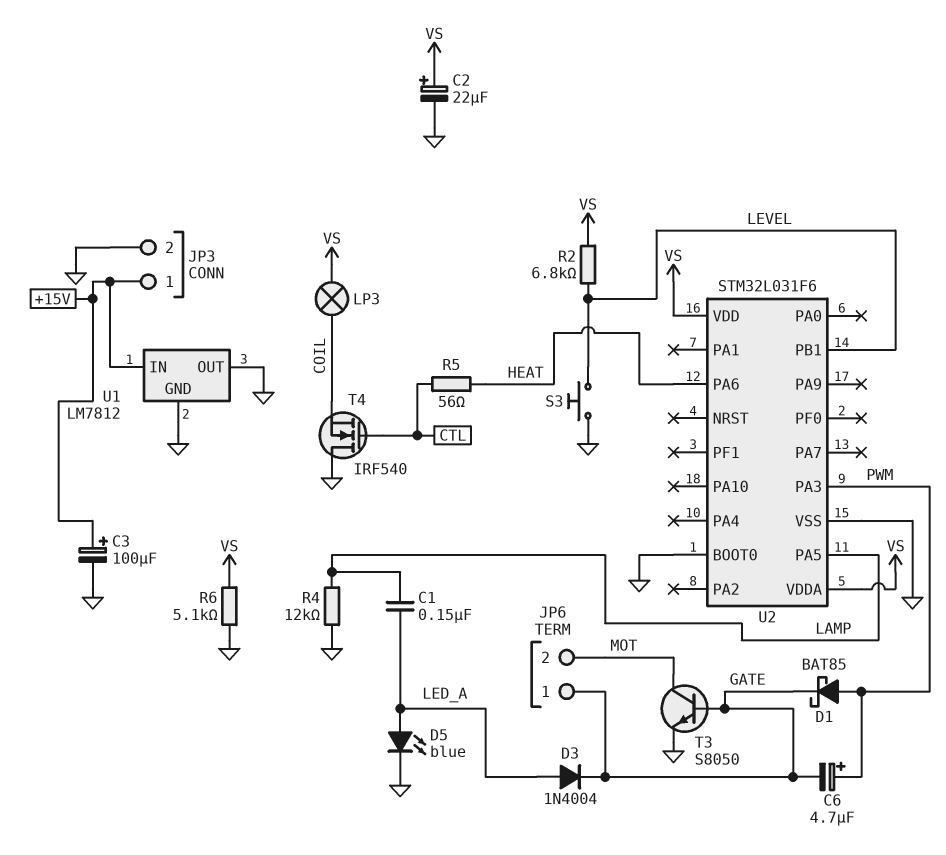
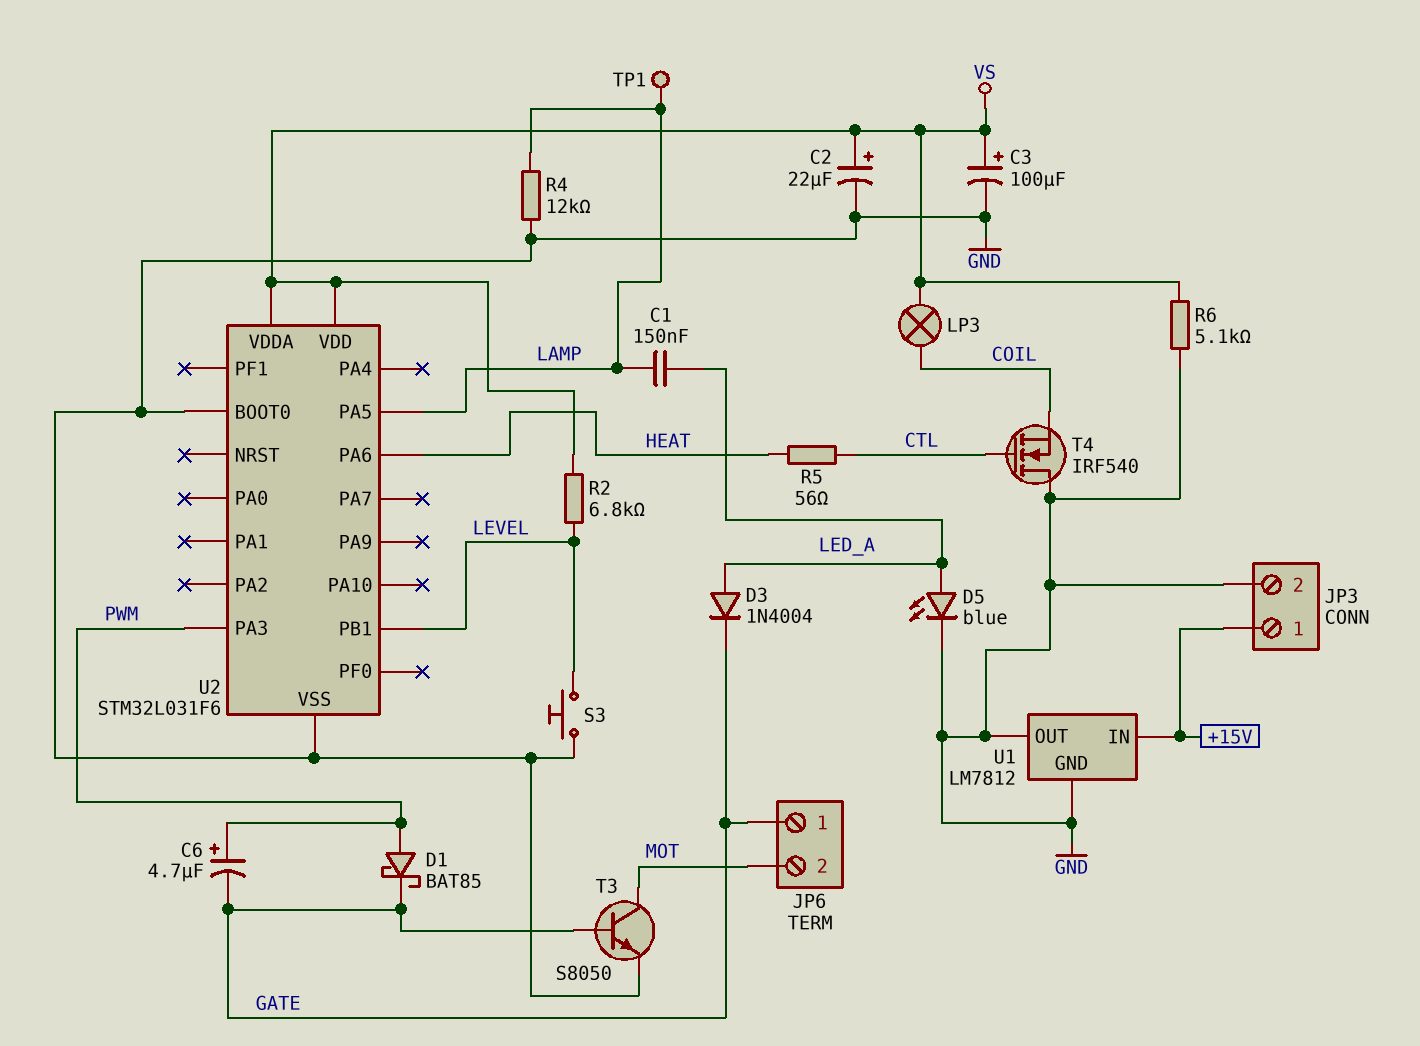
C3: 100uF (plus +15V, minus GND) -> 100uF (plus VS, minus GND)
TP1: none -> test point (LAMP)

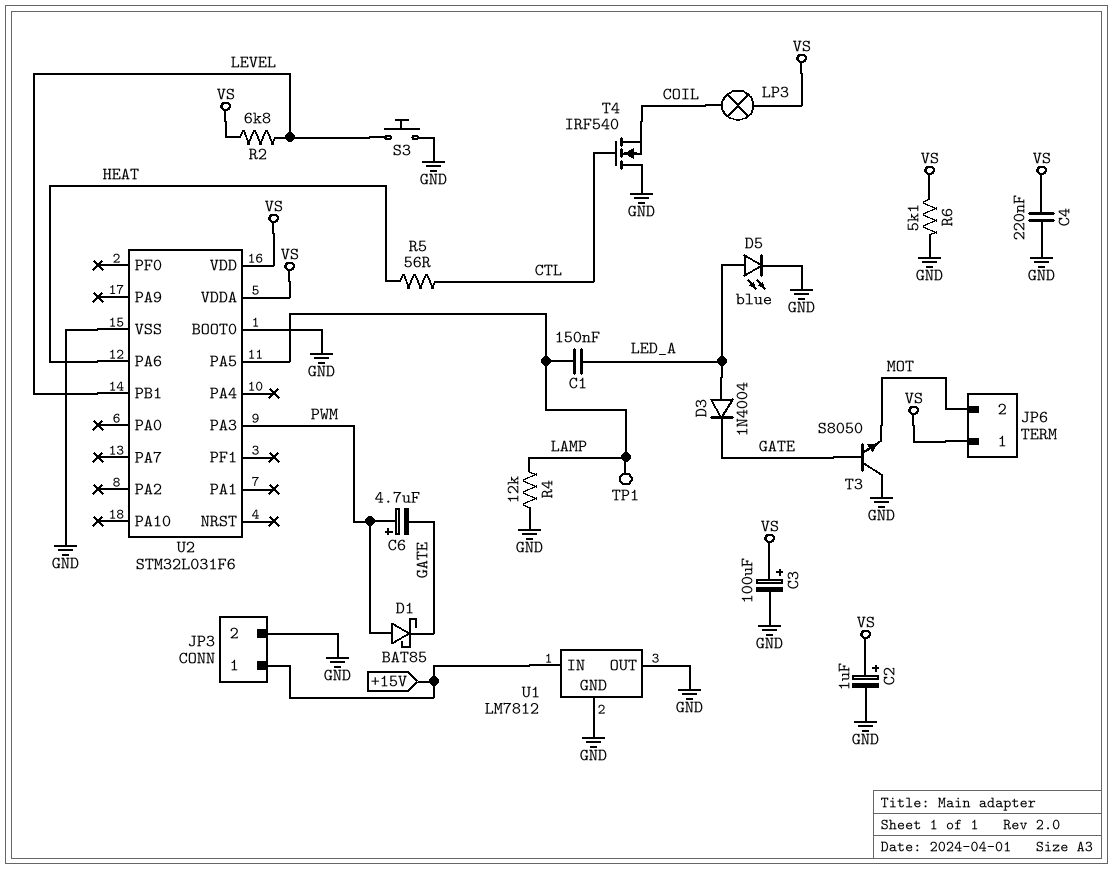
C2: 22uF (plus VS, minus GND) -> 1uF (plus VS, minus GND)
C4: none -> 220nF (GND, VS)
JP6 pin 1: GATE -> VS
T3: NPN S8050 (B GATE, C MOT, E GND) -> NPN S8050 (B GATE, C GND, E MOT)

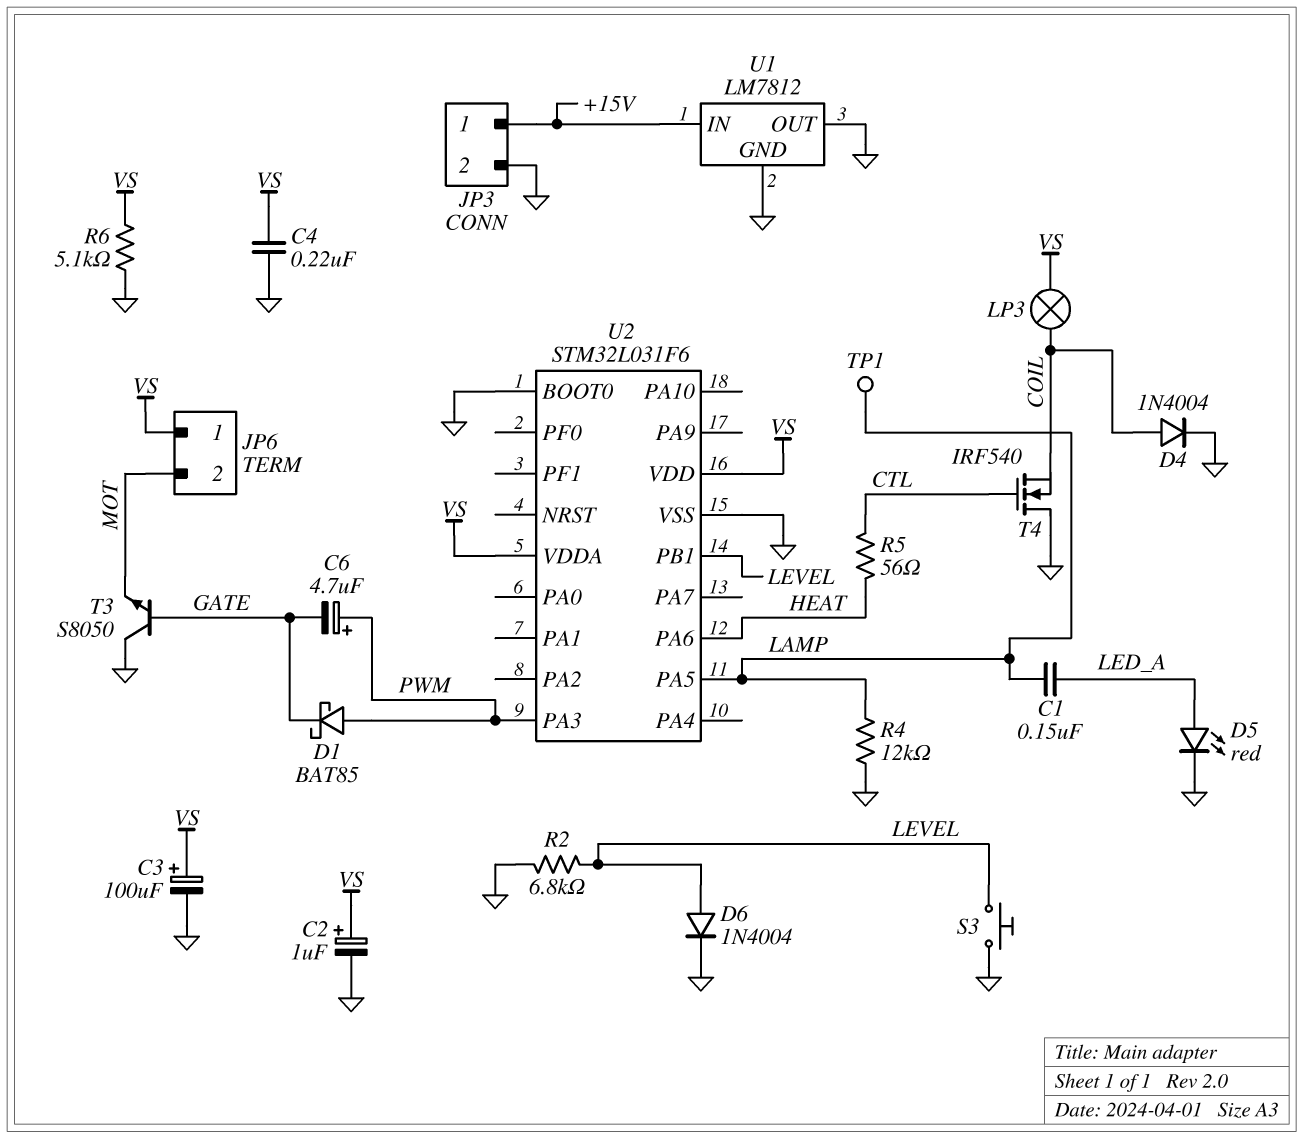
D3: diode 1N4004 (A LED_A, K GATE) -> none
D4: none -> diode 1N4004 (A COIL, K GND)
D5: LED blue (A LED_A, K GND) -> LED red (A LED_A, K GND)
D6: none -> diode 1N4004 (A LEVEL, K GND)
R2: 6.8k (LEVEL, VS) -> 6.8k (GND, LEVEL)

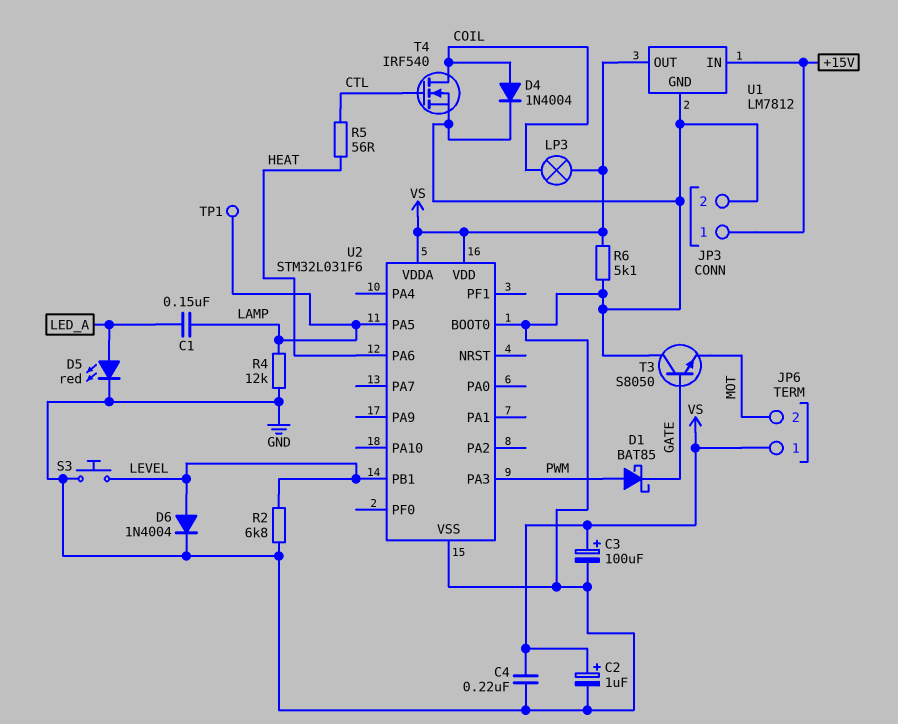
C6: 4.7uF (plus PWM, minus GATE) -> none
T4: NMOS IRF540 (G CTL, D GND, S COIL) -> NMOS IRF540 (G CTL, D COIL, S GND)
U1 pin OUT: GND -> VS

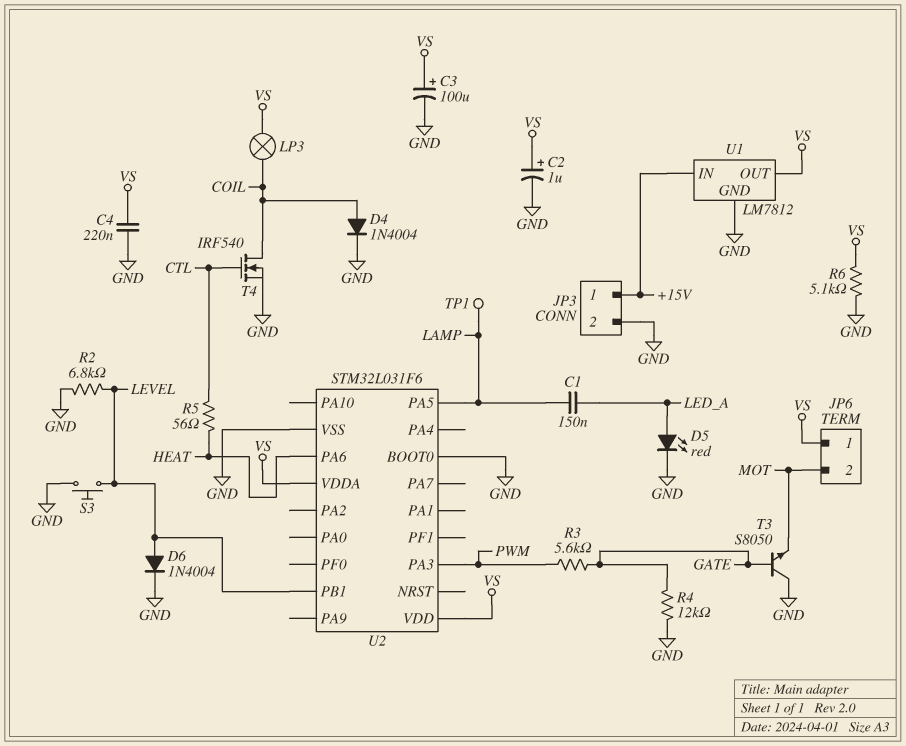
D1: schottky BAT85 (A PWM, K GATE) -> none
R3: none -> 5.6k (GATE, PWM)
R4: 12k (GND, LAMP) -> 12k (GATE, GND)

